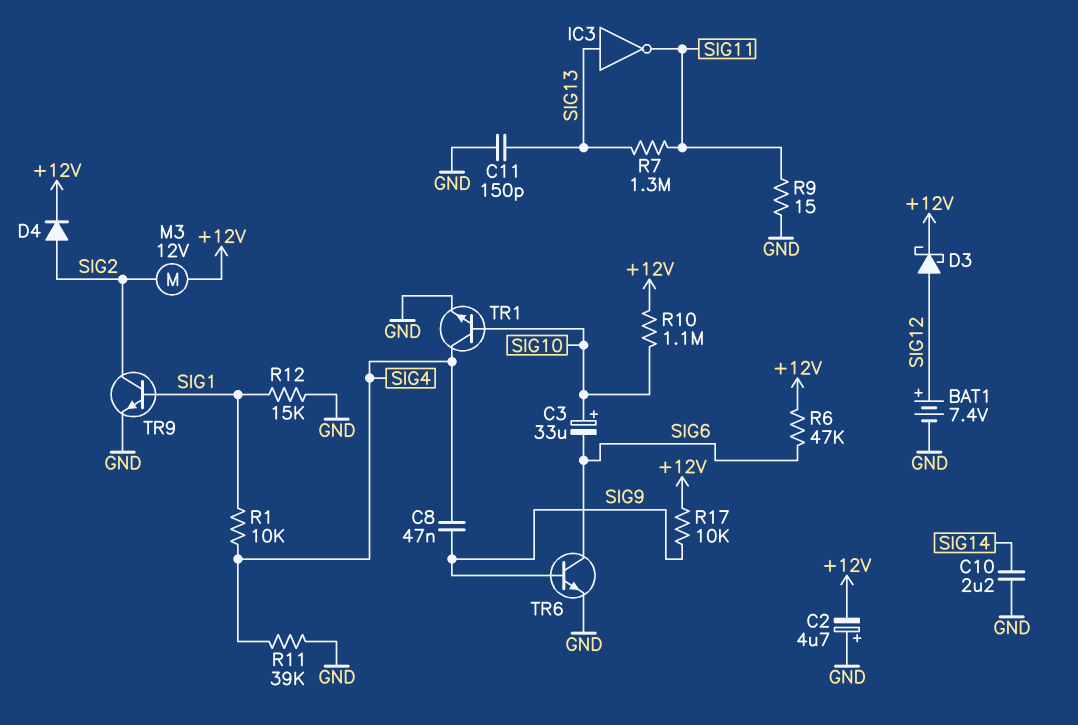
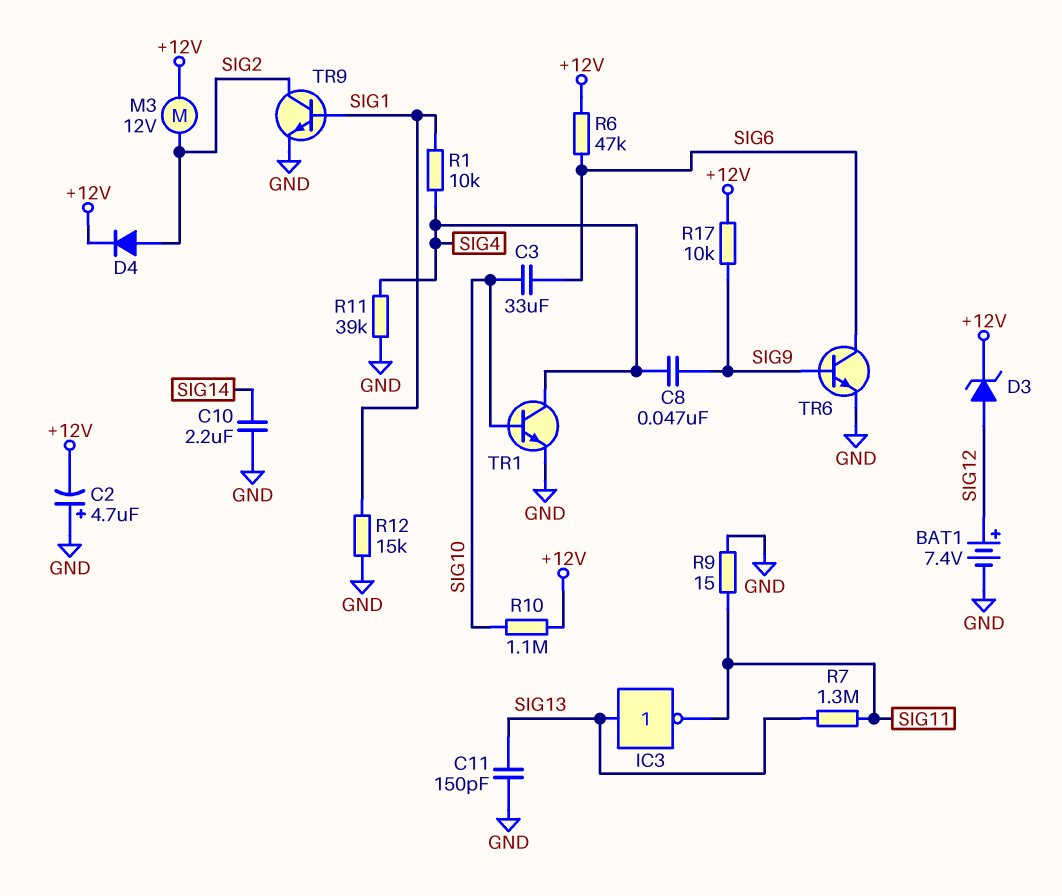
C3: 33uF (plus SIG10, minus SIG6) -> 33uF (SIG6, SIG10)
D3: schottky (A SIG12, K +12V) -> zener (A SIG12, K +12V)

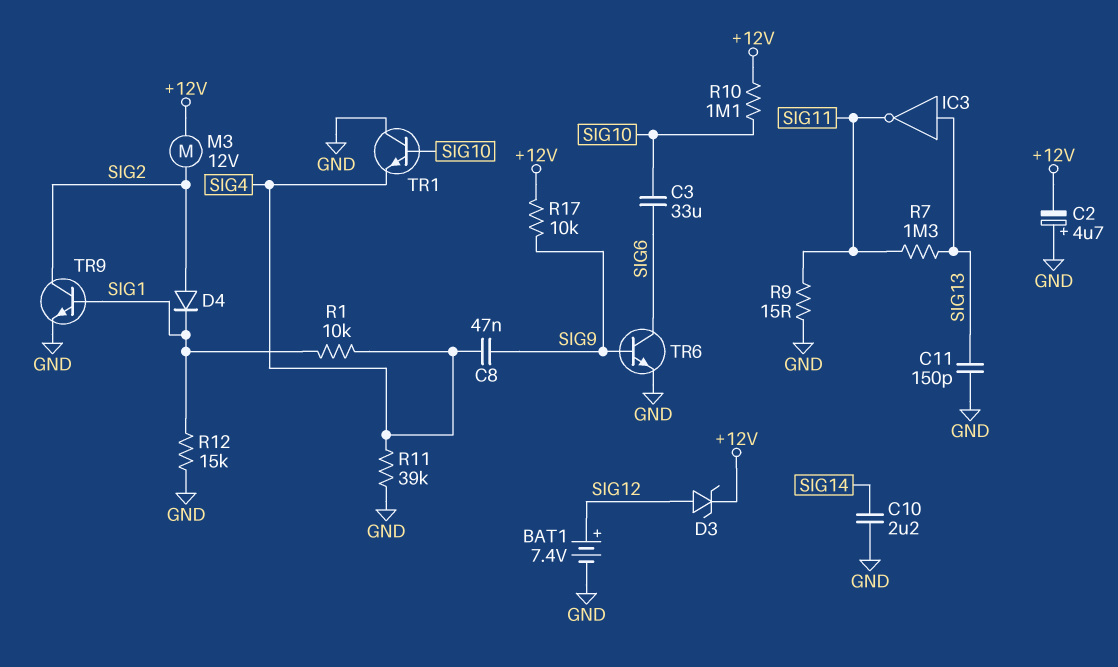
D4: diode (A SIG2, K +12V) -> diode (A SIG2, K SIG1)
R6: 47k (+12V, SIG6) -> none
TR1: NPN (B SIG10, C SIG4, E GND) -> NPN (B SIG10, C GND, E SIG4)

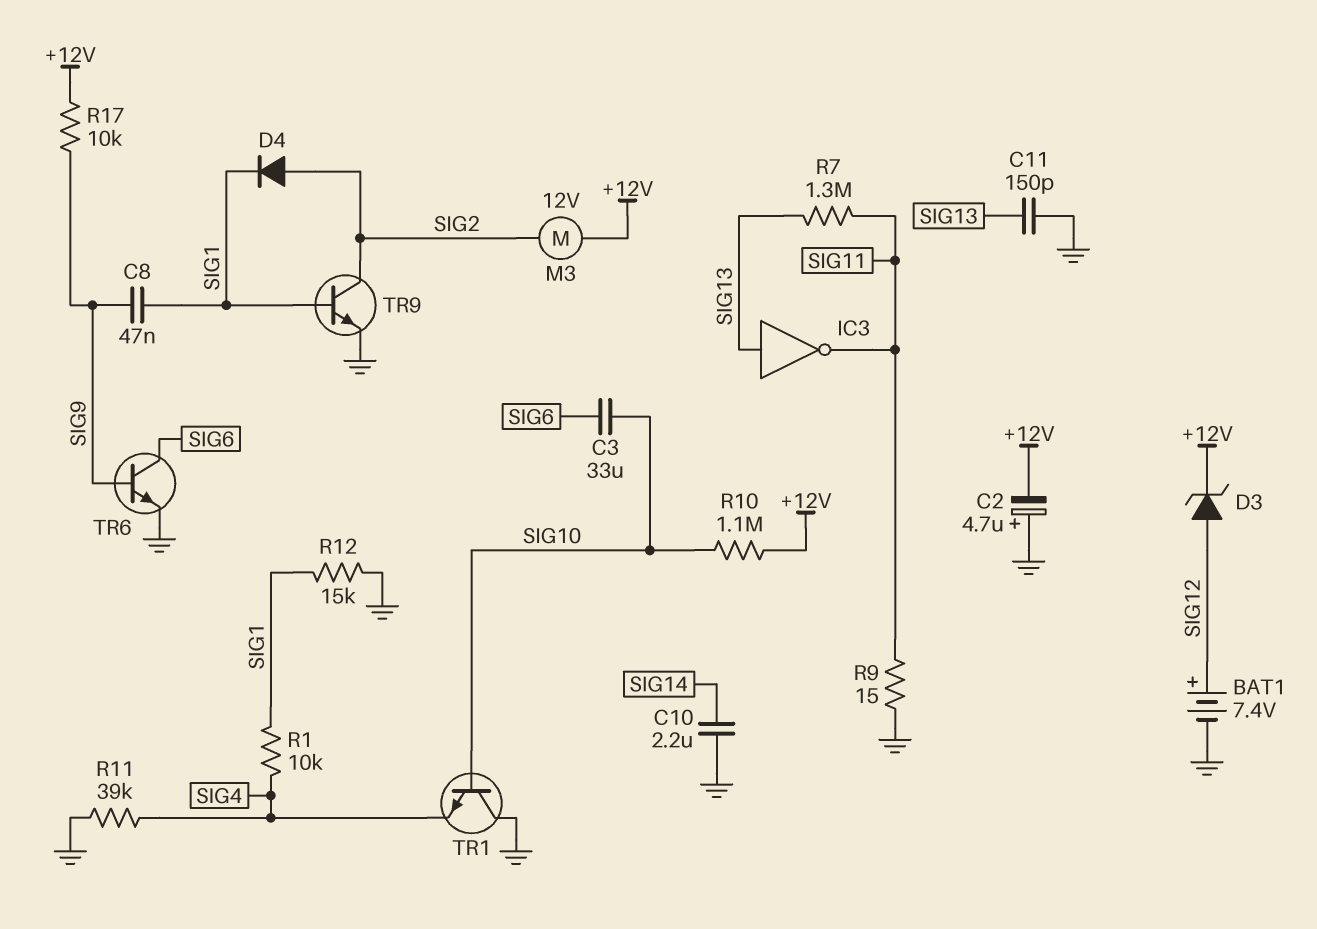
C8: 47nF (SIG4, SIG9) -> 47nF (SIG1, SIG9)

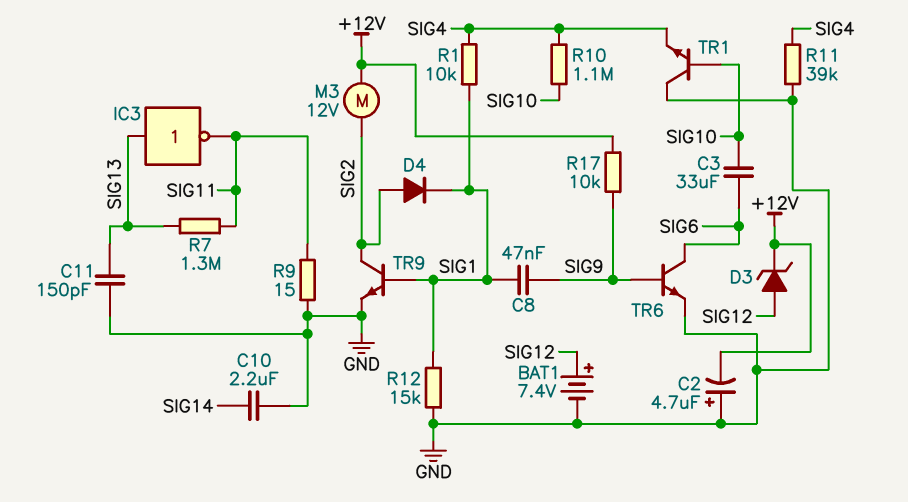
R10: 1.1M (+12V, SIG10) -> 1.1M (SIG4, SIG10)

